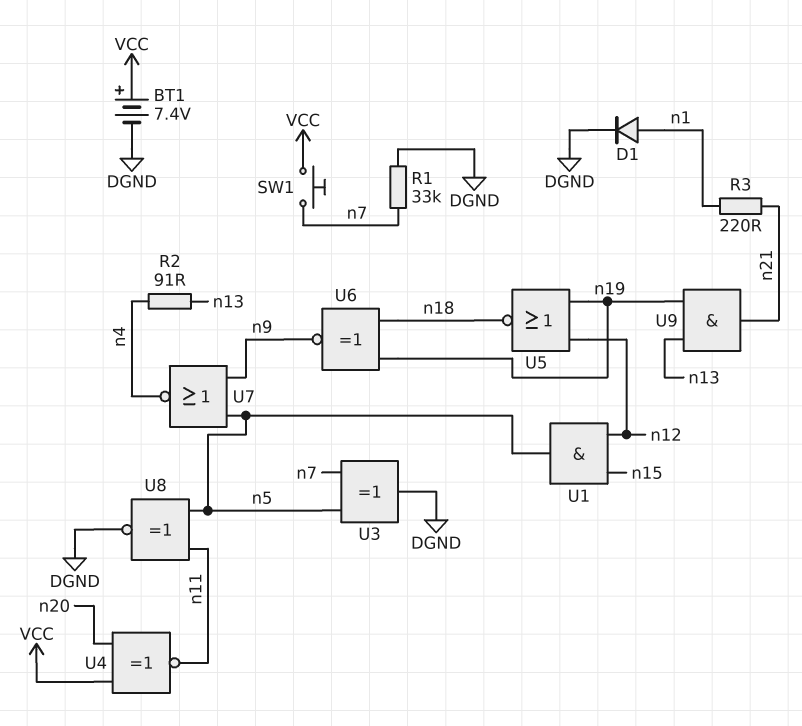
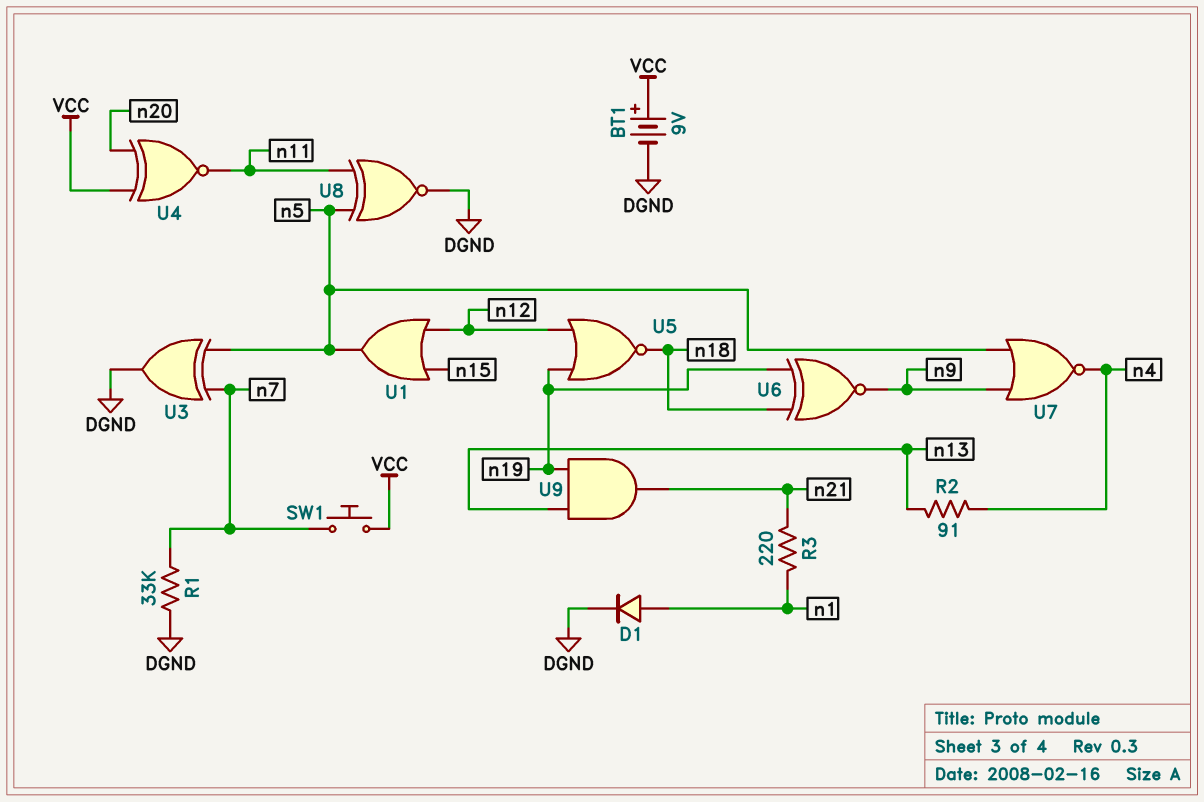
BT1: 7.4V (plus VCC, minus DGND) -> 9V (plus VCC, minus DGND)
U1: AND (in n12, in n15, out n5) -> OR (in n12, in n15, out n5)

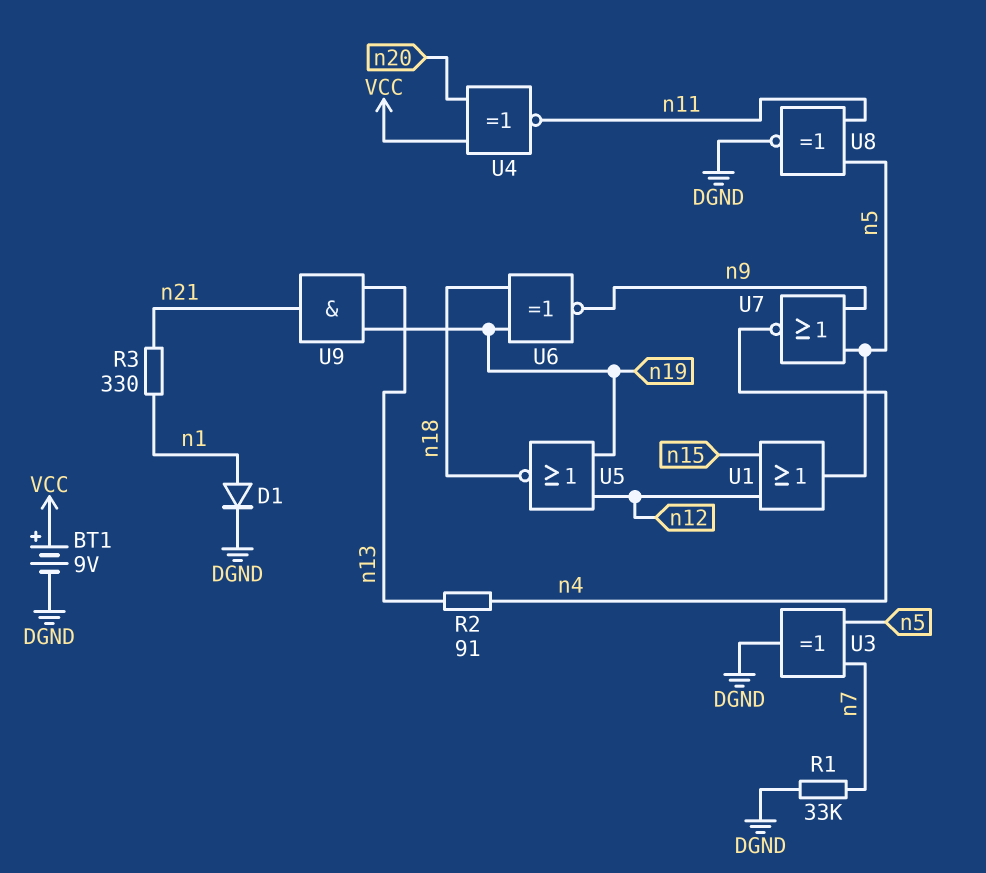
R3: 220 (n1, n21) -> 330 (n1, n21)
SW1: button (VCC, n7) -> none

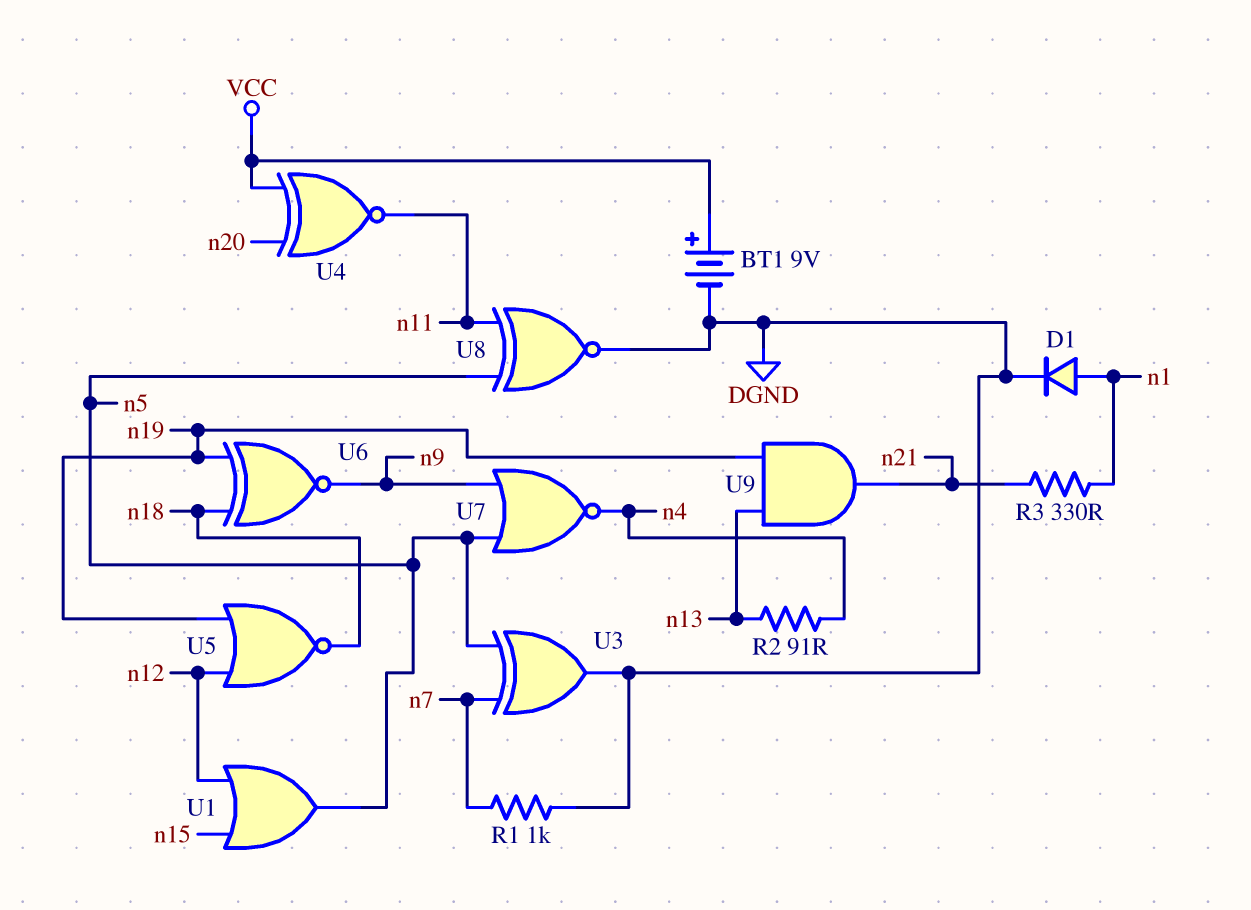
R1: 33k (DGND, n7) -> 1k (DGND, n7)

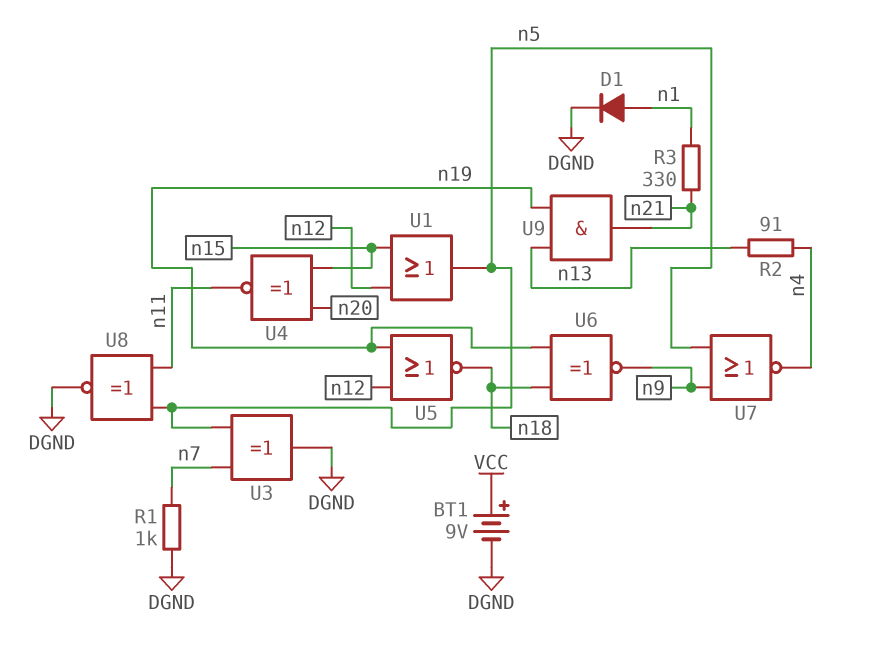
U4: XNOR (in VCC, in n20, out n11) -> XNOR (in n15, in n20, out n11)

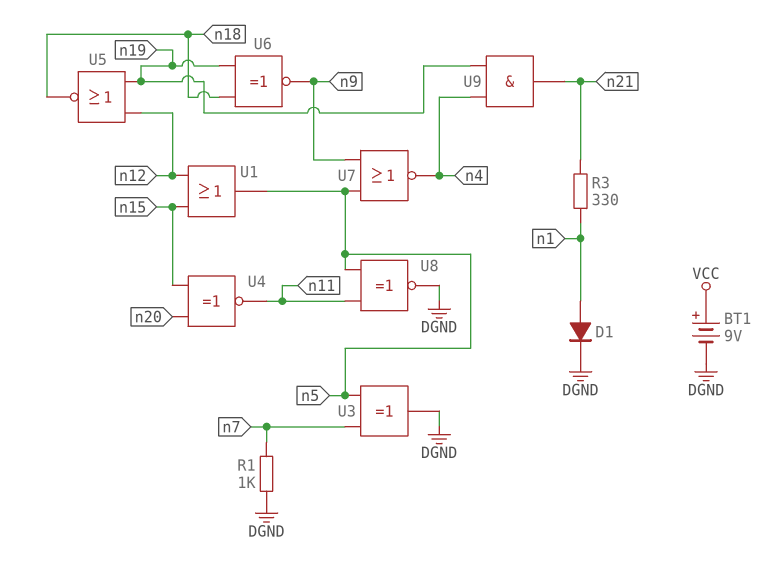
R2: 91 (n4, n13) -> none
U9: AND (in n13, in n19, out n21) -> AND (in n4, in n19, out n21)

